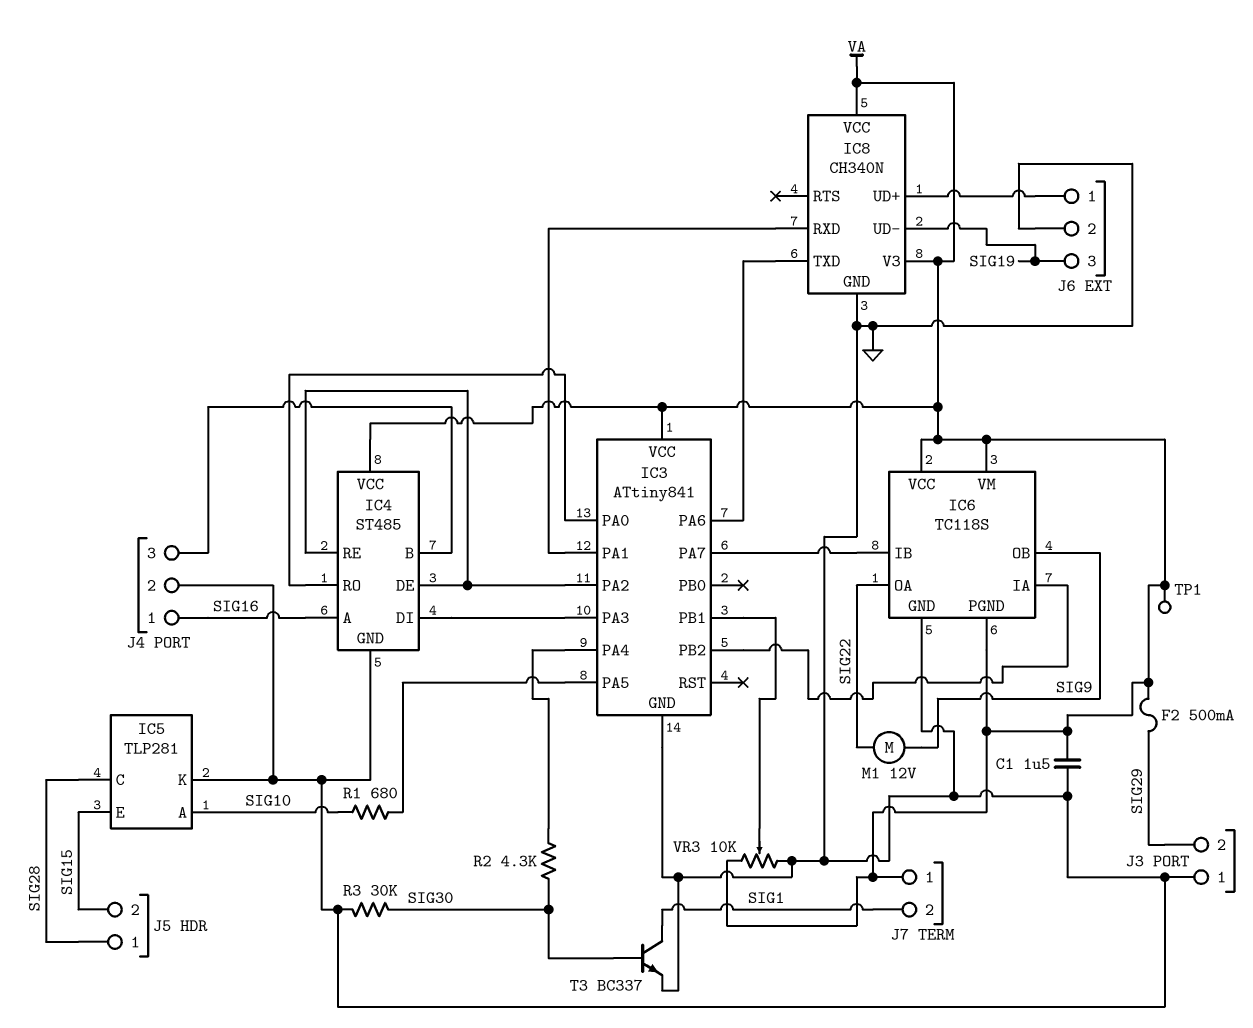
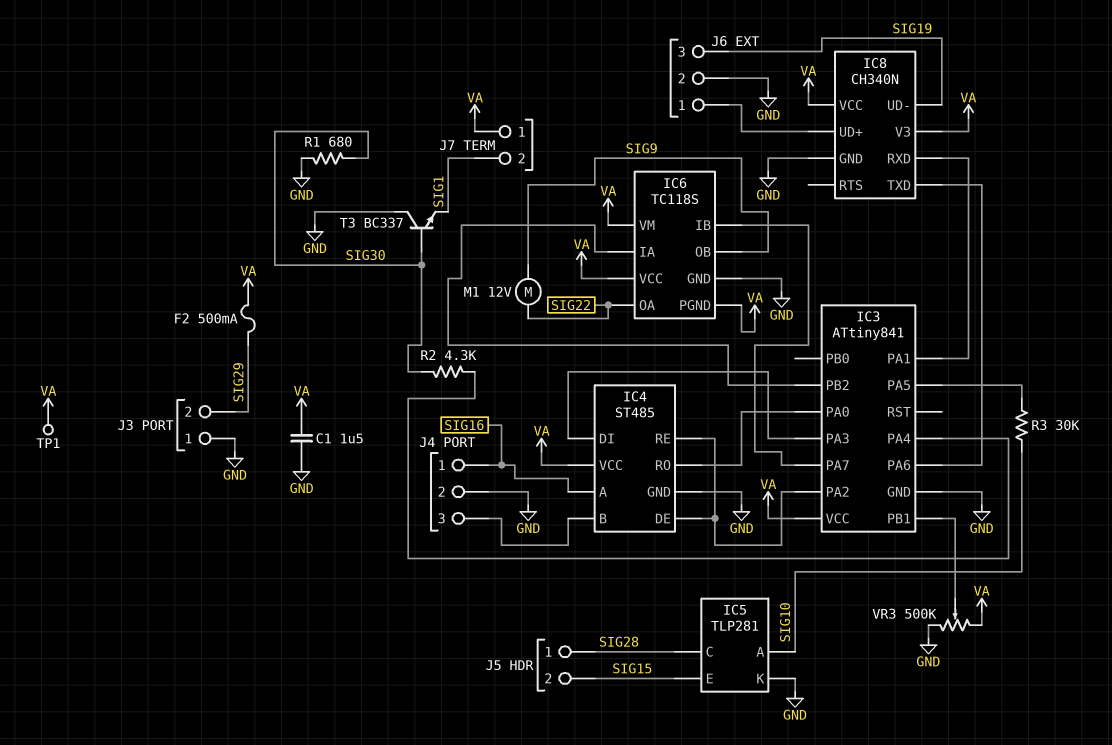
R1: 680 (IC3/PA5, SIG10) -> 680 (GND, SIG30)
R3: 30k (GND, SIG30) -> 30k (IC3/PA5, SIG10)
T3: NPN BC337 (B SIG30, C SIG1, E GND) -> NPN BC337 (B SIG30, C GND, E SIG1)
VR3: 10k (GND, VA, wiper IC3/PB1) -> 500k (GND, VA, wiper IC3/PB1)

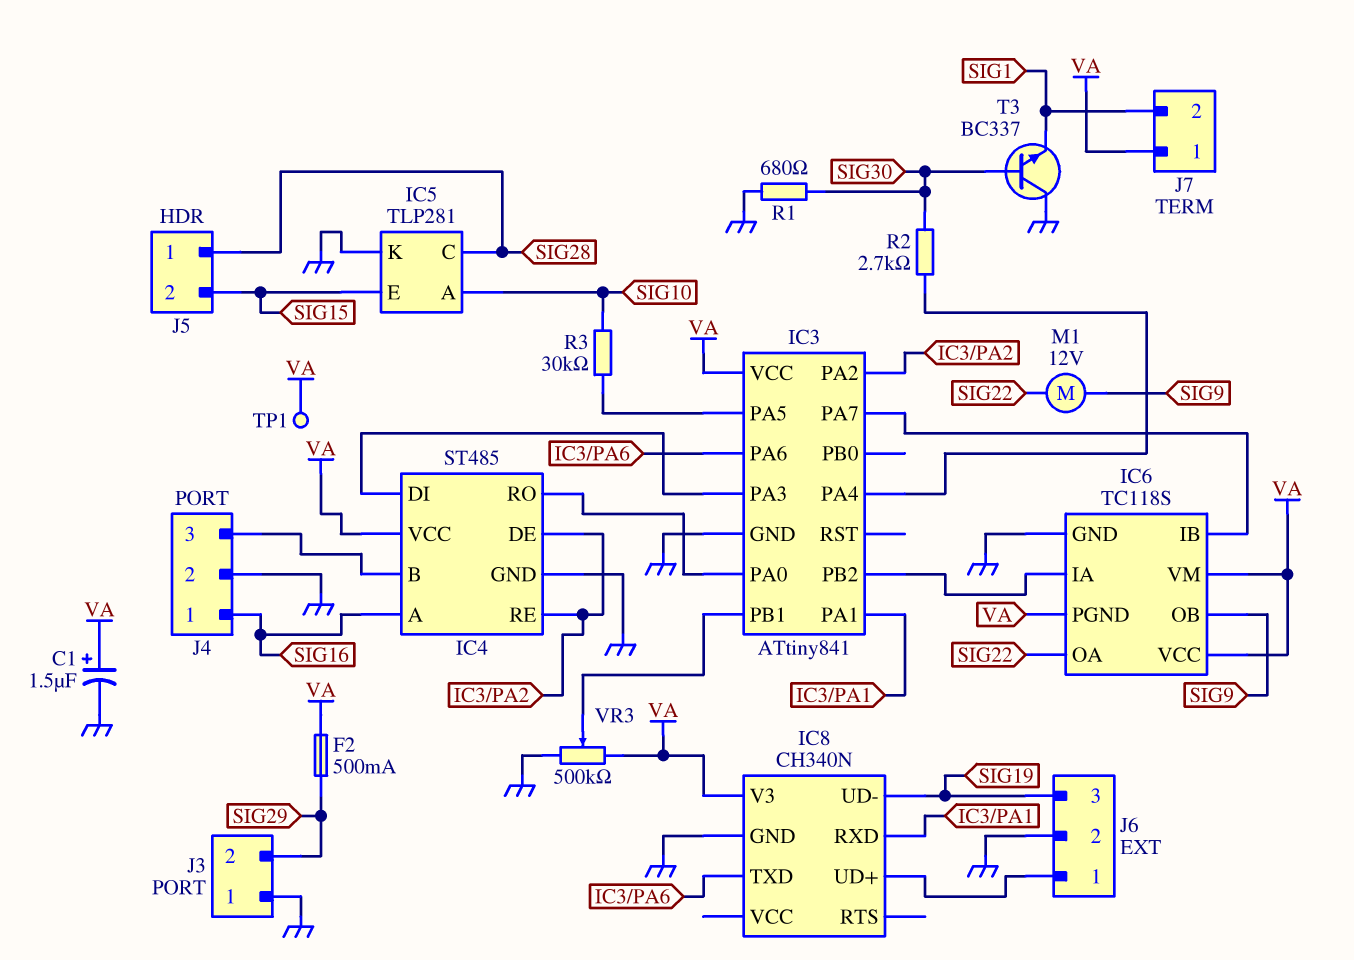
C1: 1.5uF (GND, VA) -> 1.5uF (plus VA, minus GND)
IC8 pin VCC: VA -> none
R2: 4.3k (IC3/PA4, SIG30) -> 2.7k (IC3/PA4, SIG30)

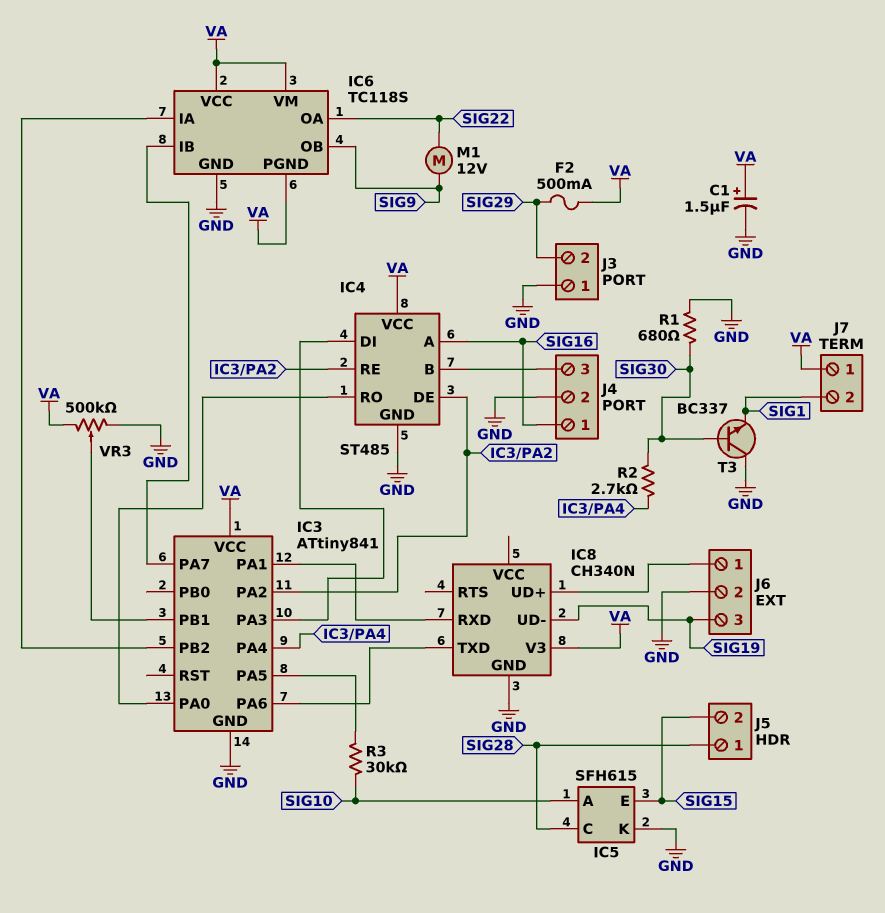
IC5: TLP281 -> SFH615
TP1: test point (VA) -> none

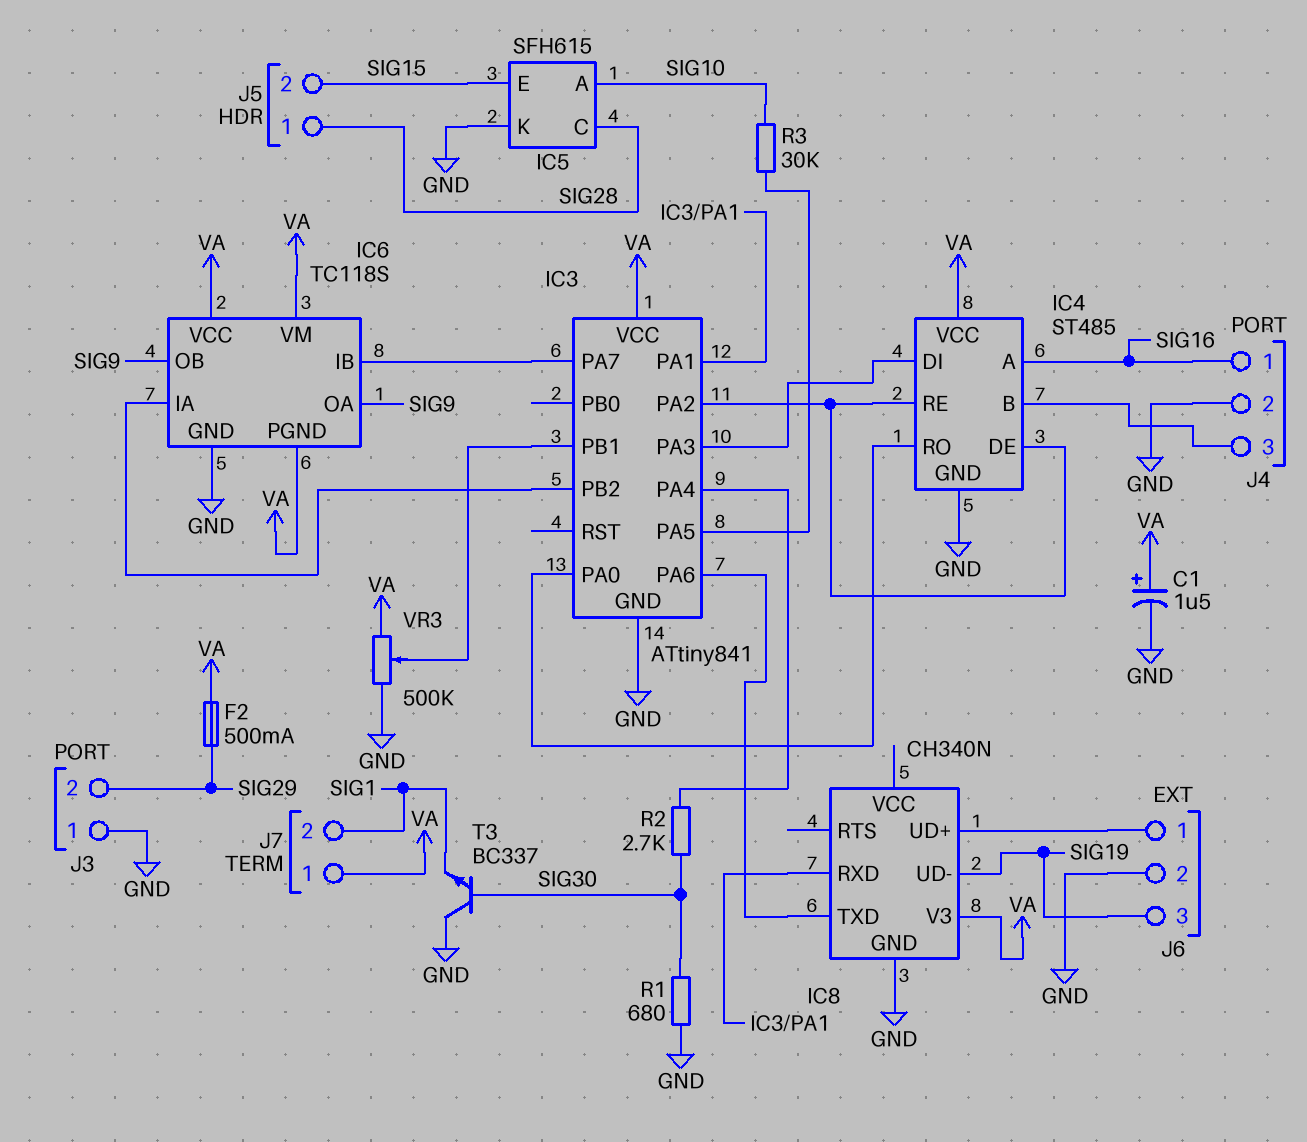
IC6 pin OA: SIG22 -> SIG9
M1: motor 12V (SIG9, SIG22) -> none

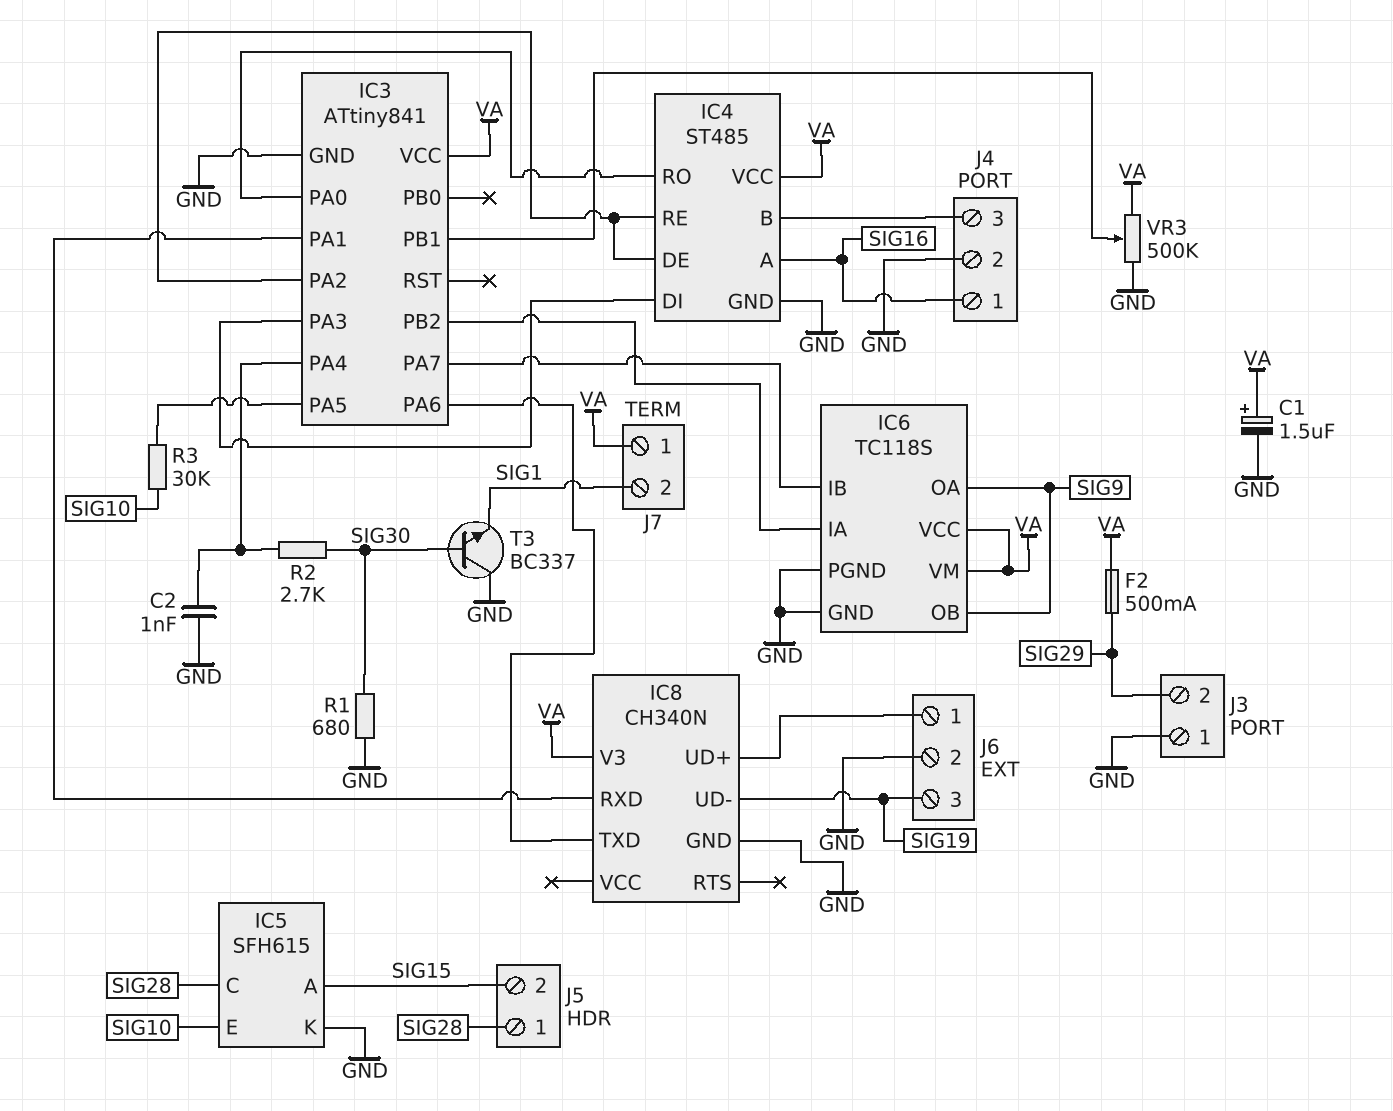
C2: none -> 1nF (GND, IC3/PA4)
IC5 pin A: SIG10 -> SIG15
IC5 pin E: SIG15 -> SIG10
IC6 pin PGND: VA -> GND

